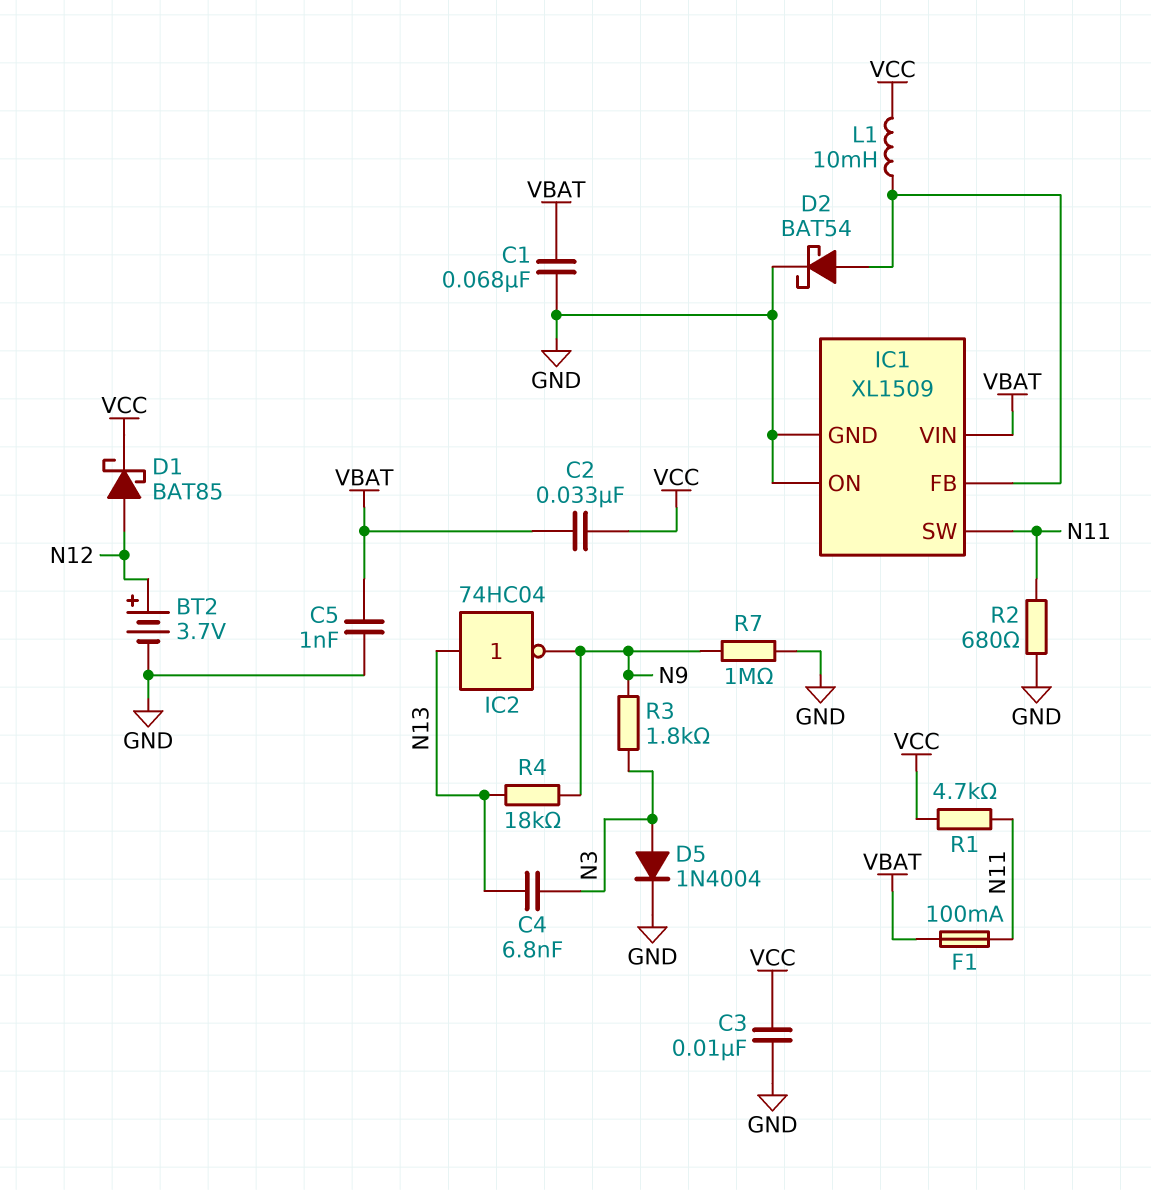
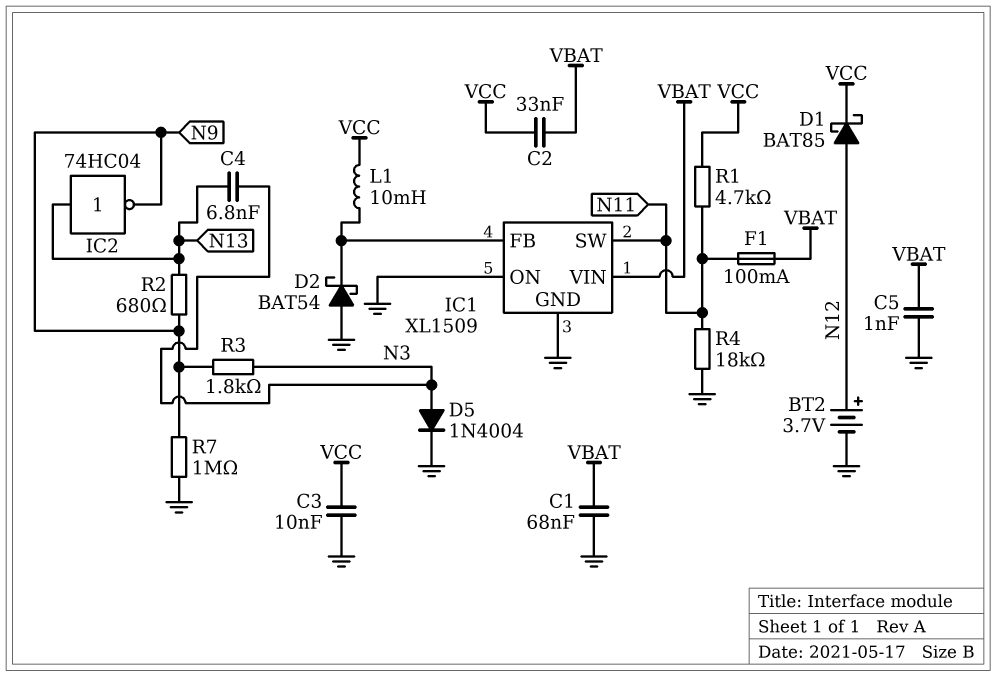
D2: schottky BAT54 (A IC1/FB, K GND) -> schottky BAT54 (A GND, K IC1/FB)
R2: 680 (GND, N11) -> 680 (N9, N13)
R4: 18k (N9, N13) -> 18k (GND, N11)

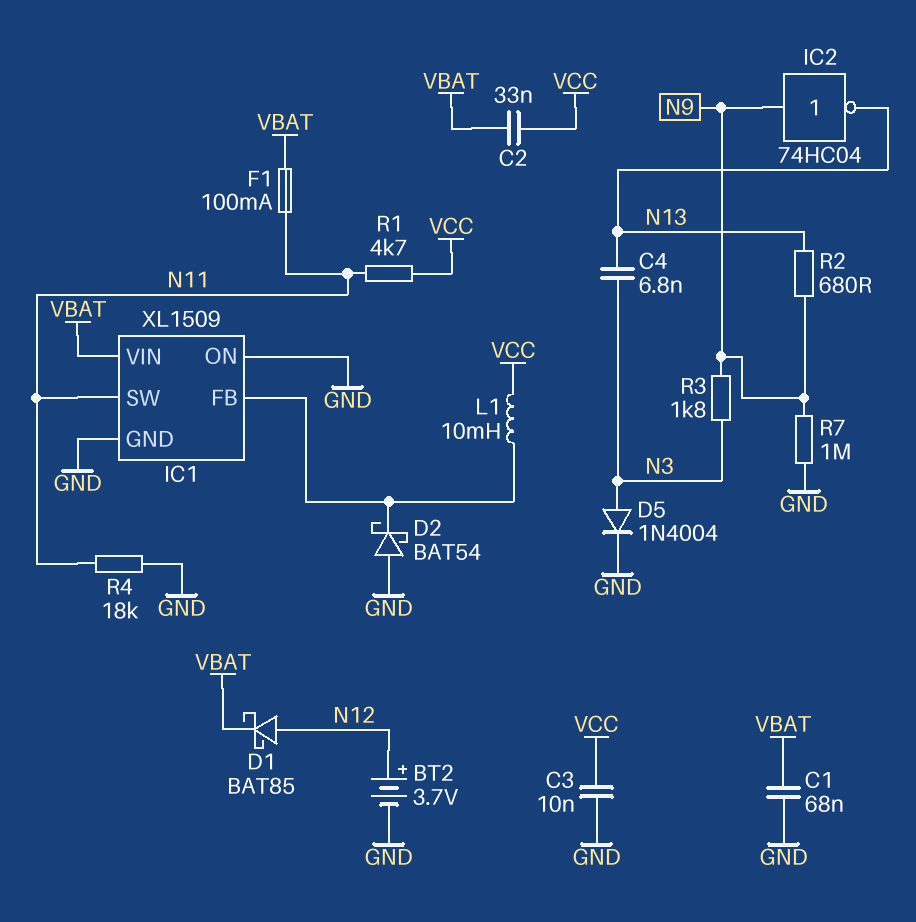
C5: 1nF (GND, VBAT) -> none
D1: schottky BAT85 (A N12, K VCC) -> schottky BAT85 (A N12, K VBAT)
IC2: NOT 74HC04 (in N13, out N9) -> NOT 74HC04 (in N9, out N13)

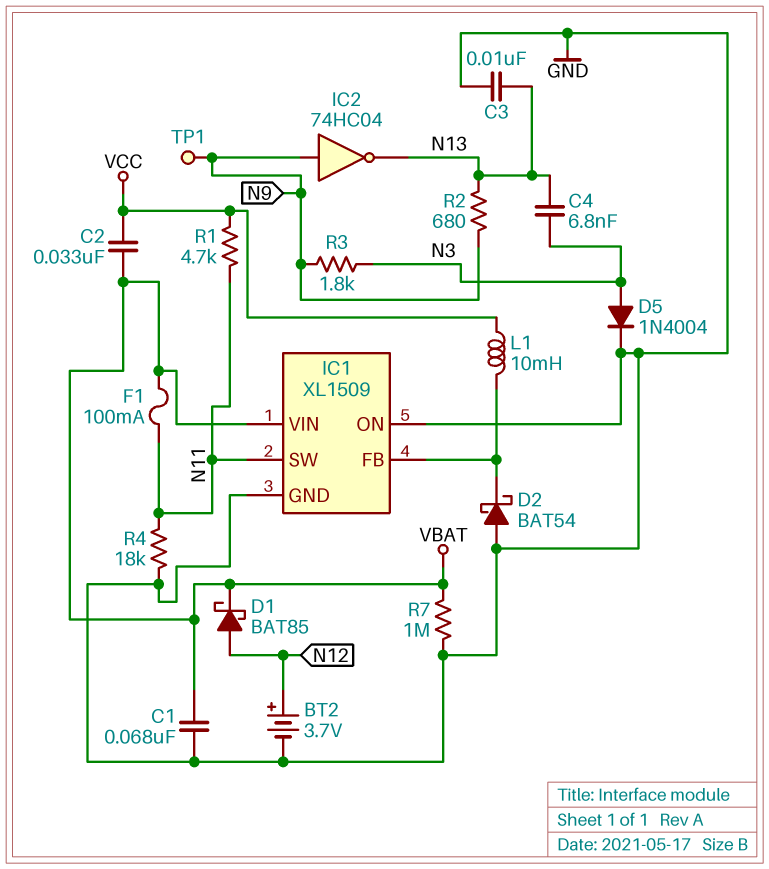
C3: 10nF (GND, VCC) -> 10nF (GND, N13)
R7: 1M (GND, N9) -> 1M (GND, VBAT)
TP1: none -> test point (N9)

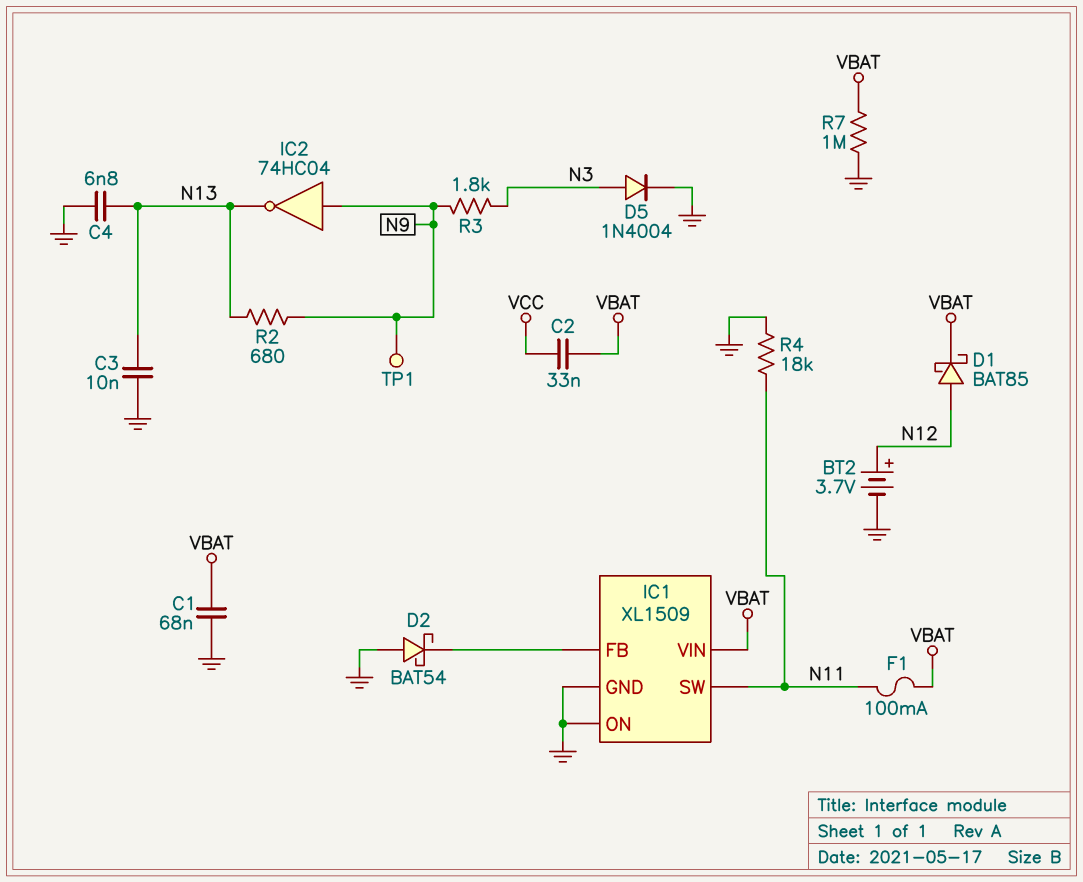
C4: 6.8nF (N3, N13) -> 6.8nF (GND, N13)
L1: 10mH (IC1/FB, VCC) -> none
R1: 4.7k (N11, VCC) -> none

